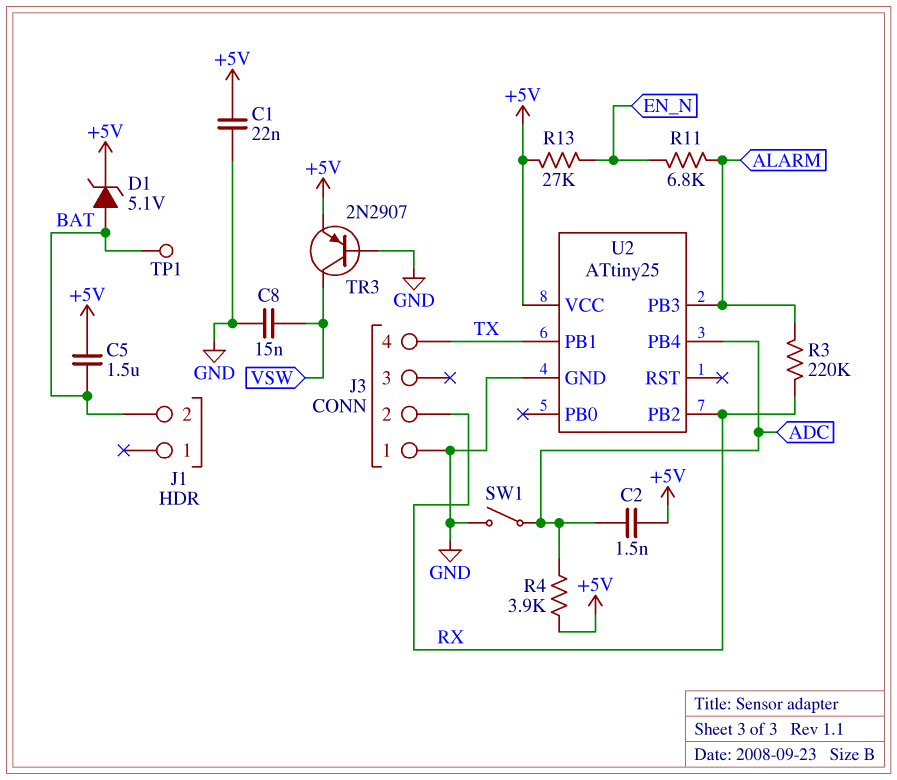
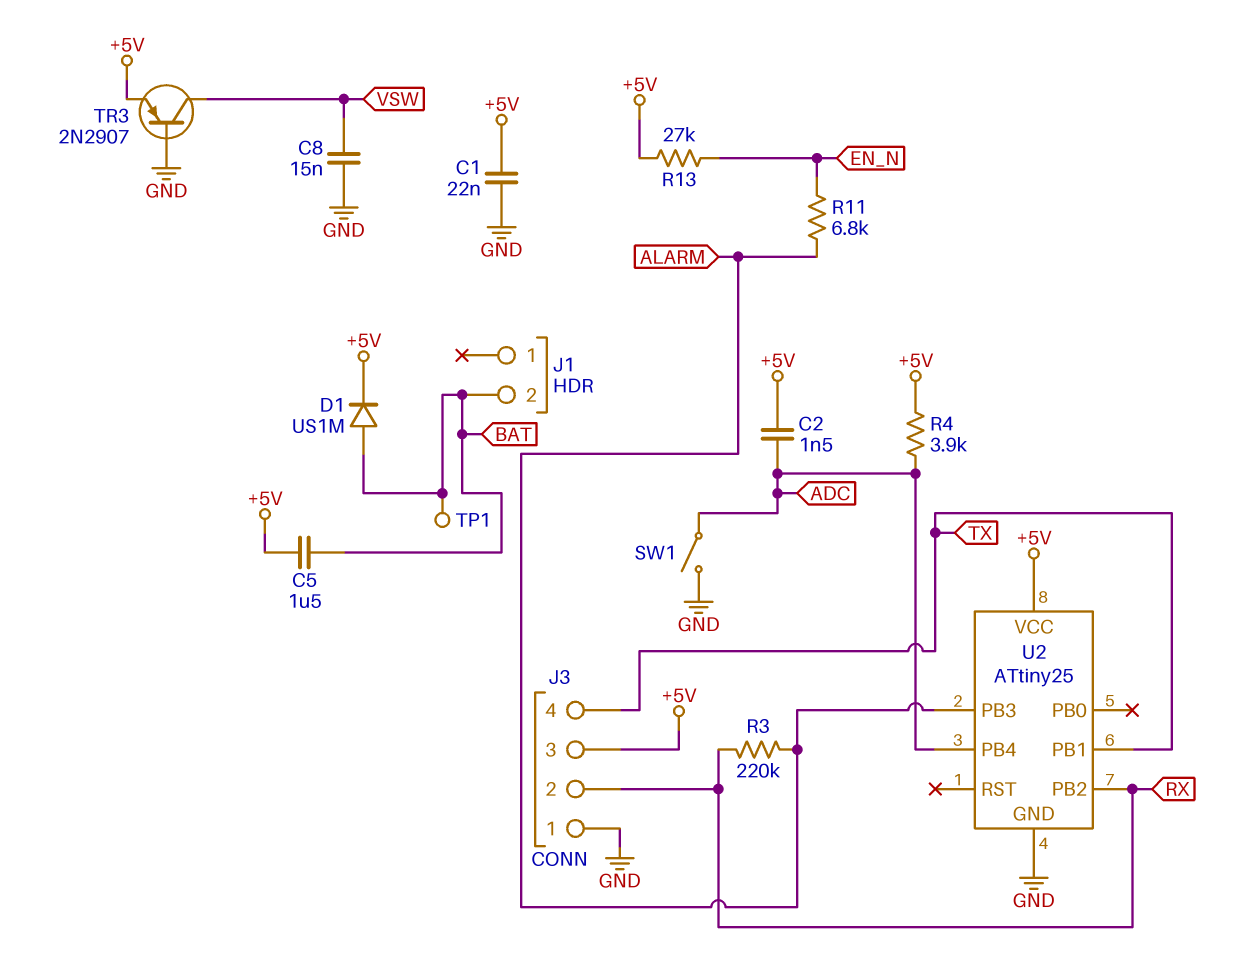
D1: zener 5.1V (A BAT, K +5V) -> diode US1M (A BAT, K +5V)
J3 pin 3: none -> +5V

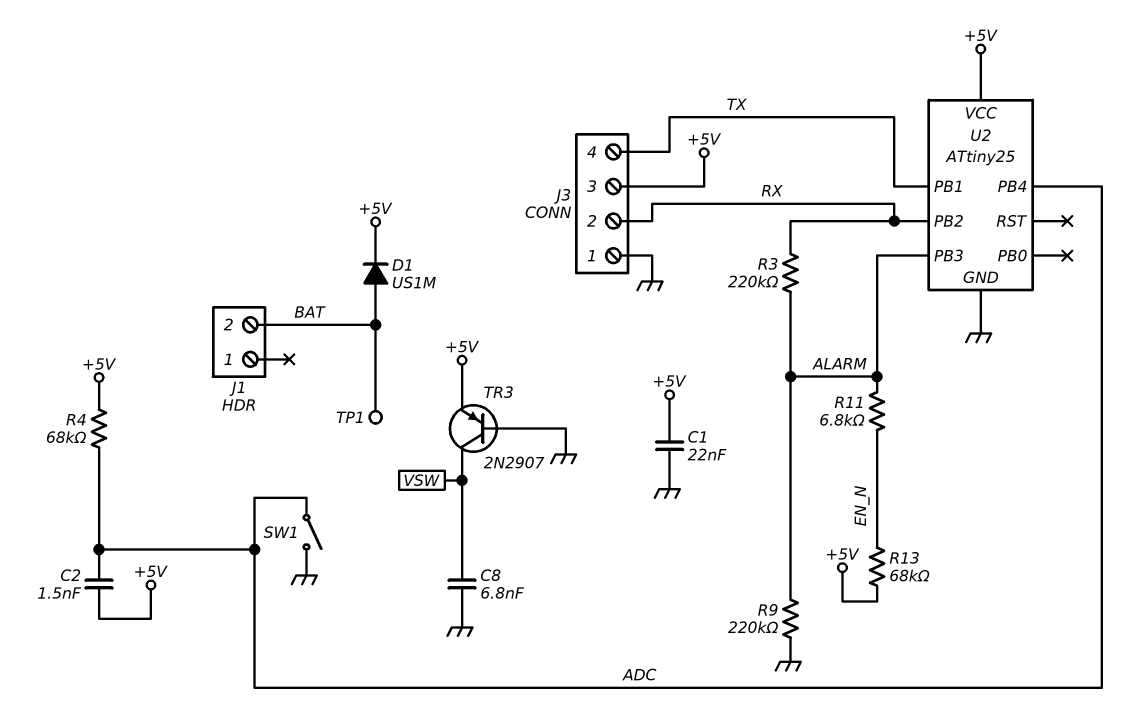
C5: 1.5uF (+5V, BAT) -> none
C8: 15nF (GND, VSW) -> 6.8nF (GND, VSW)
R4: 3.9k (+5V, ADC) -> 68k (+5V, ADC)
R9: none -> 220k (ALARM, GND)
R13: 27k (+5V, EN_N) -> 68k (+5V, EN_N)

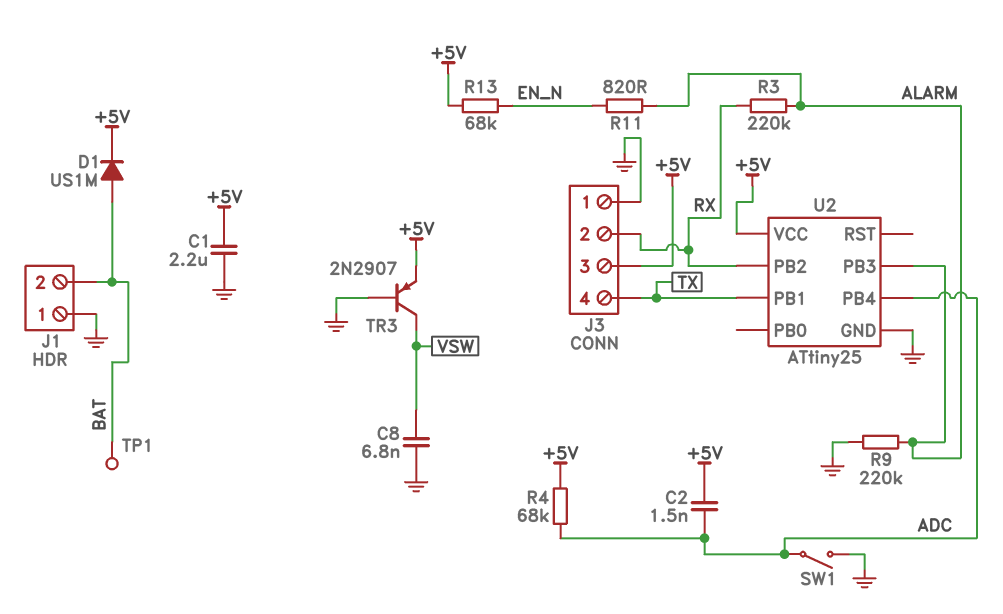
C1: 22nF (+5V, GND) -> 2.2uF (+5V, GND)
J1 pin 1: none -> GND
R11: 6.8k (ALARM, EN_N) -> 820 (ALARM, EN_N)

